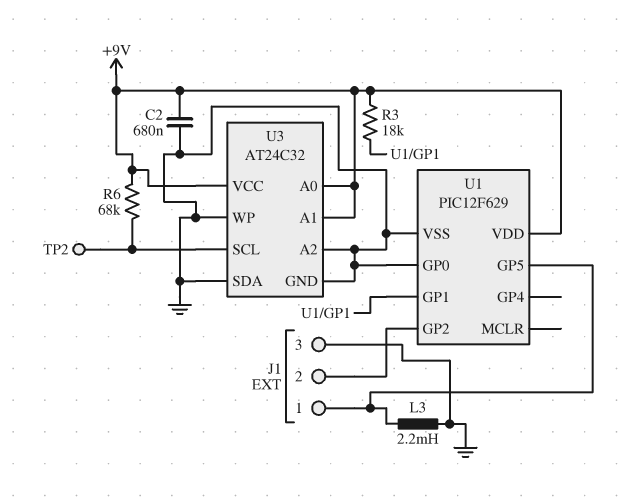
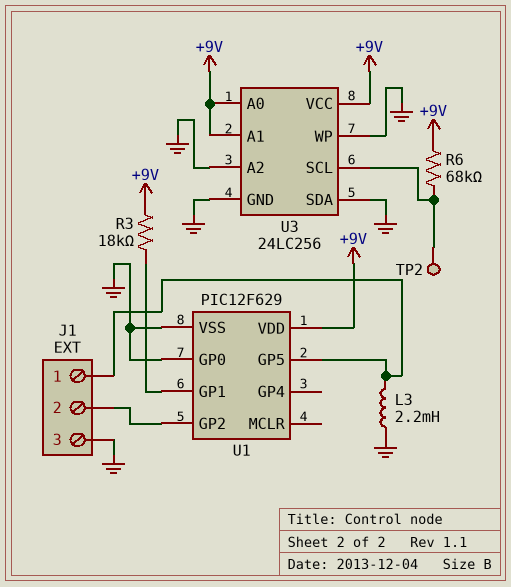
C2: 680nF (+9V, GND) -> none
U3: AT24C32 -> 24LC256

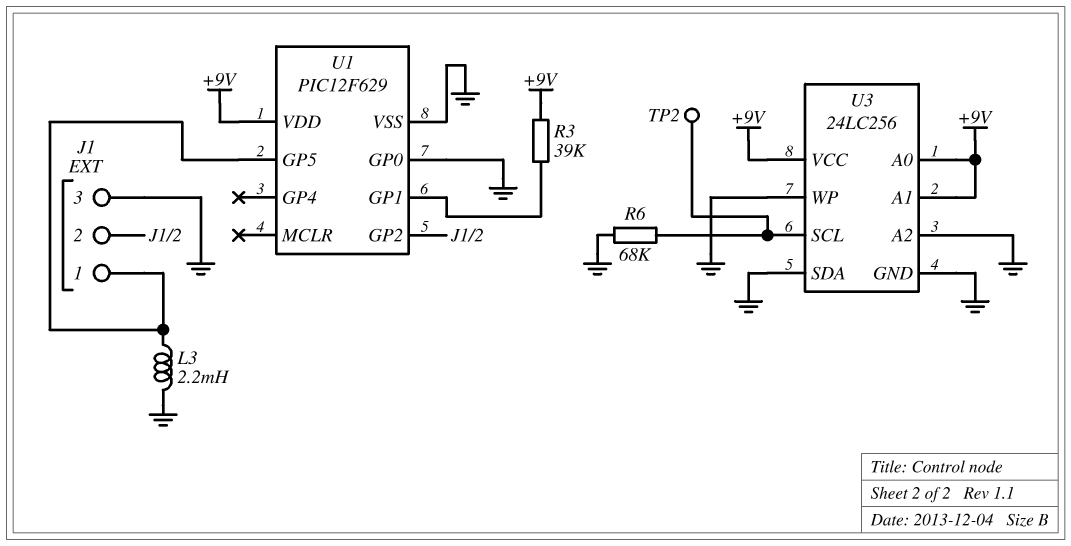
R3: 18k (+9V, U1/GP1) -> 39k (+9V, U1/GP1)
R6: 68k (+9V, U3/SCL) -> 68k (GND, U3/SCL)

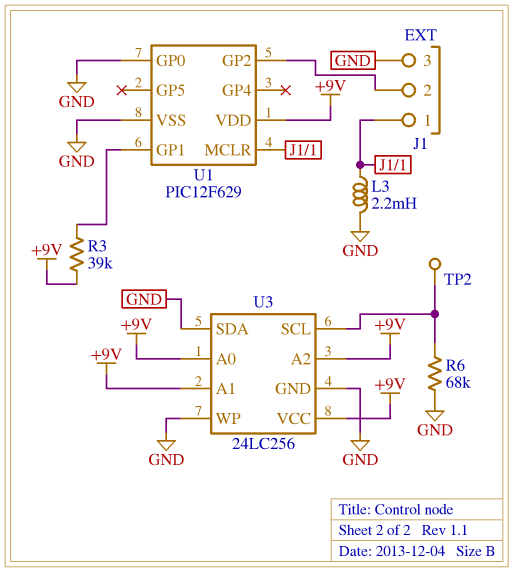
U1 pin GP5: J1/1 -> none
U1 pin MCLR: none -> J1/1
U3 pin A2: GND -> +9V

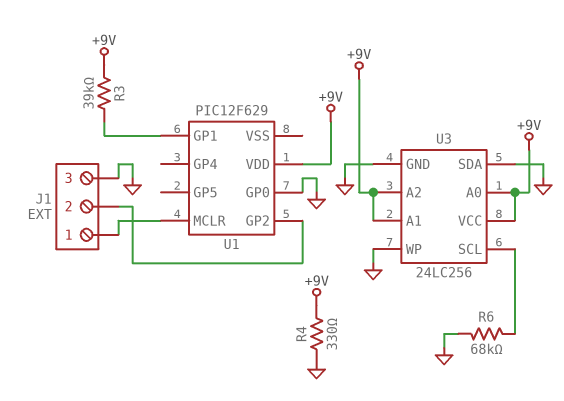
L3: 2.2mH (GND, J1/1) -> none
R4: none -> 330 (+9V, GND)
TP2: test point (U3/SCL) -> none
U1 pin VSS: GND -> none

